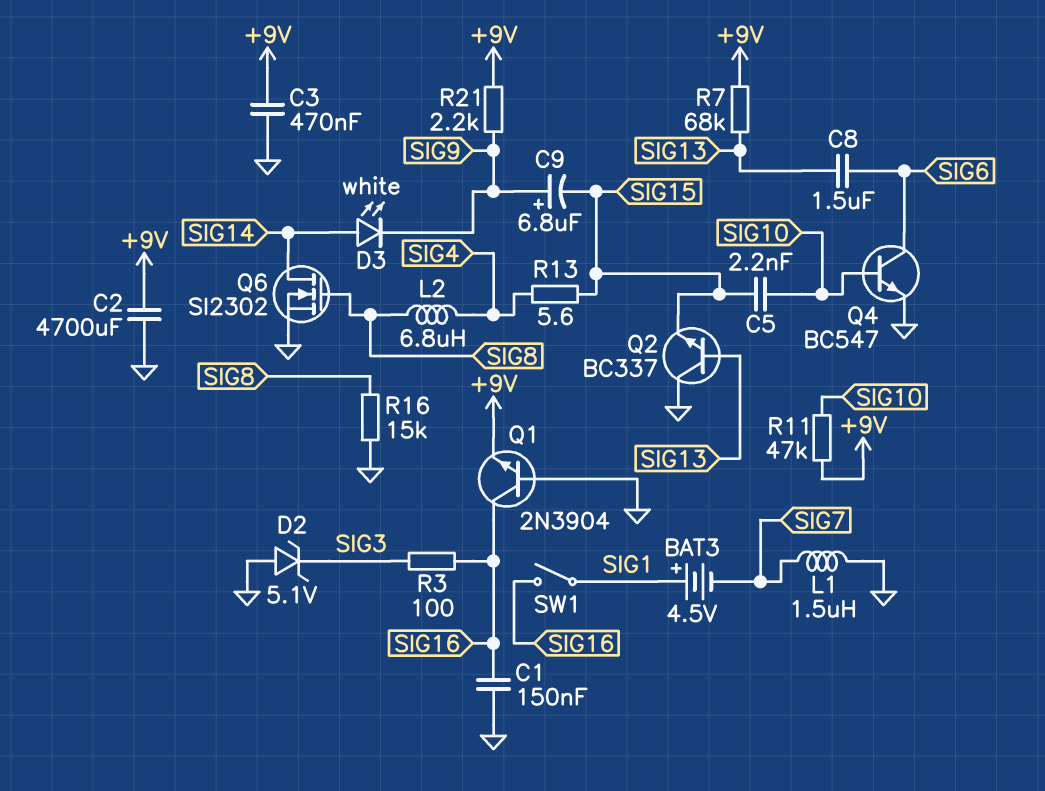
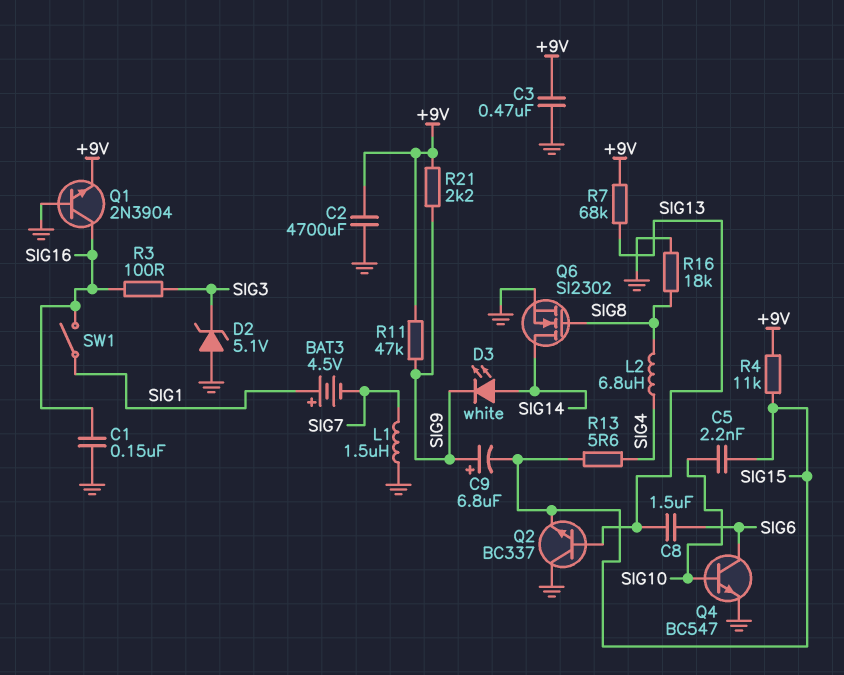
R4: none -> 11k (+9V, SIG15)
R11: 47k (+9V, SIG10) -> 47k (+9V, SIG9)
R16: 15k (GND, SIG8) -> 18k (GND, SIG8)

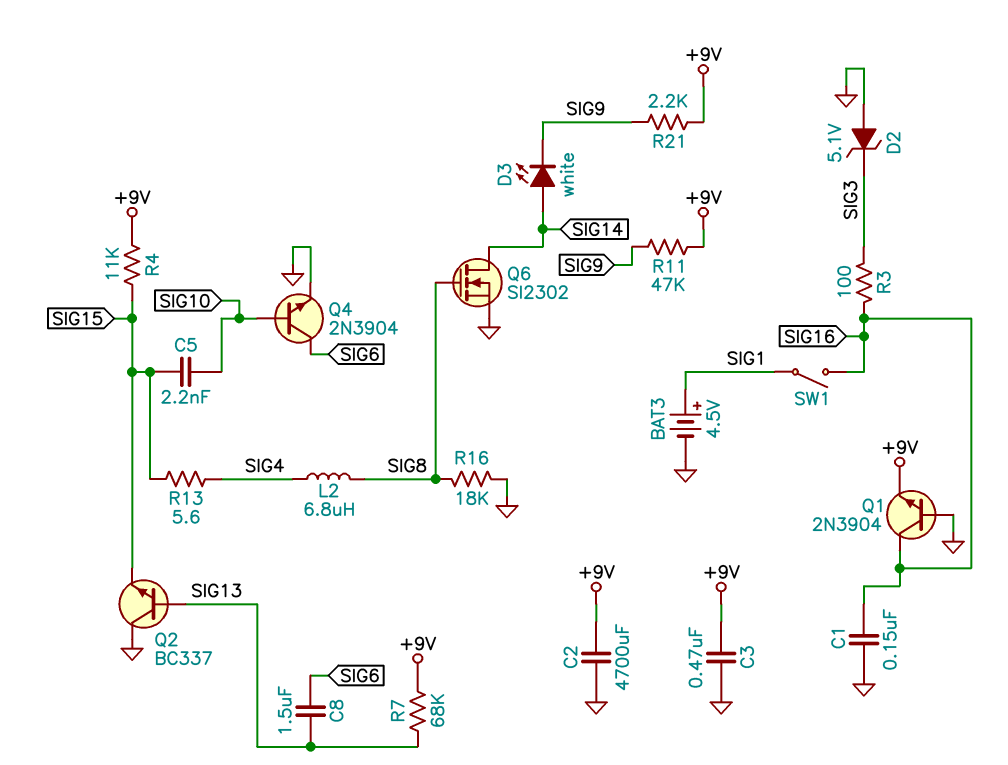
BAT3: 4.5V (plus SIG1, minus SIG7) -> 4.5V (plus SIG1, minus GND)
C9: 6.8uF (plus SIG9, minus SIG15) -> none
L1: 1.5uH (GND, SIG7) -> none
Q4: NPN BC547 (B SIG10, C SIG6, E GND) -> NPN 2N3904 (B SIG10, C SIG6, E GND)

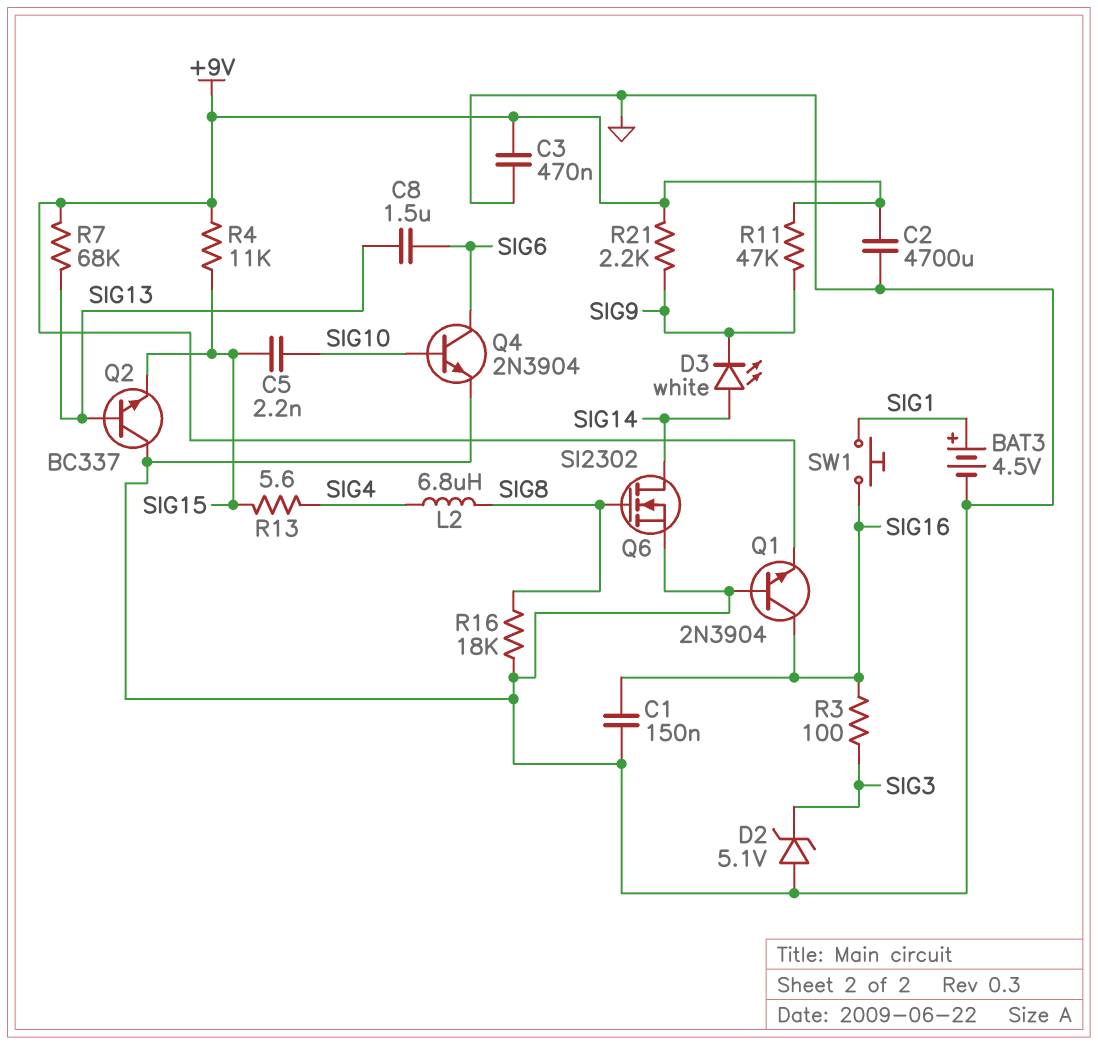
SW1: switch (SIG1, SIG16) -> button (SIG1, SIG16)

